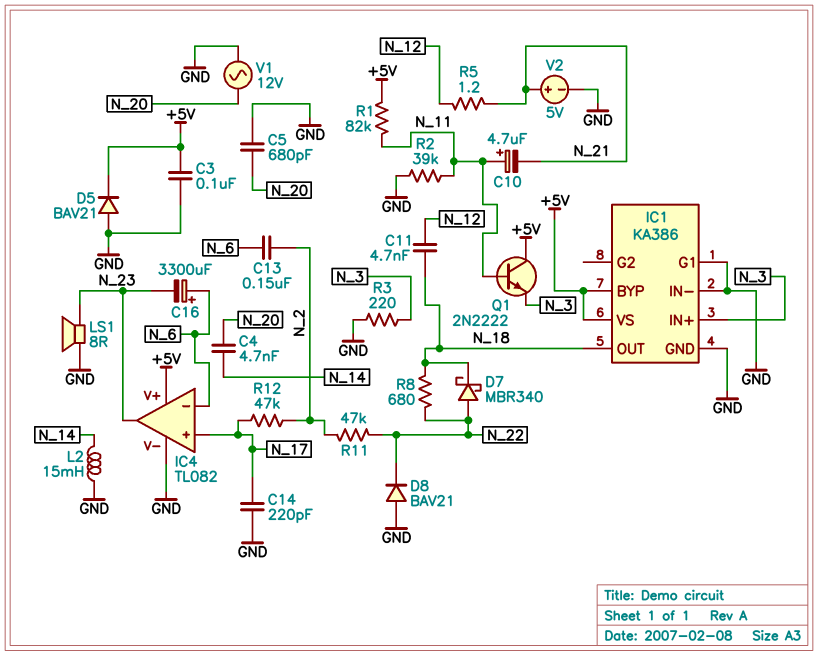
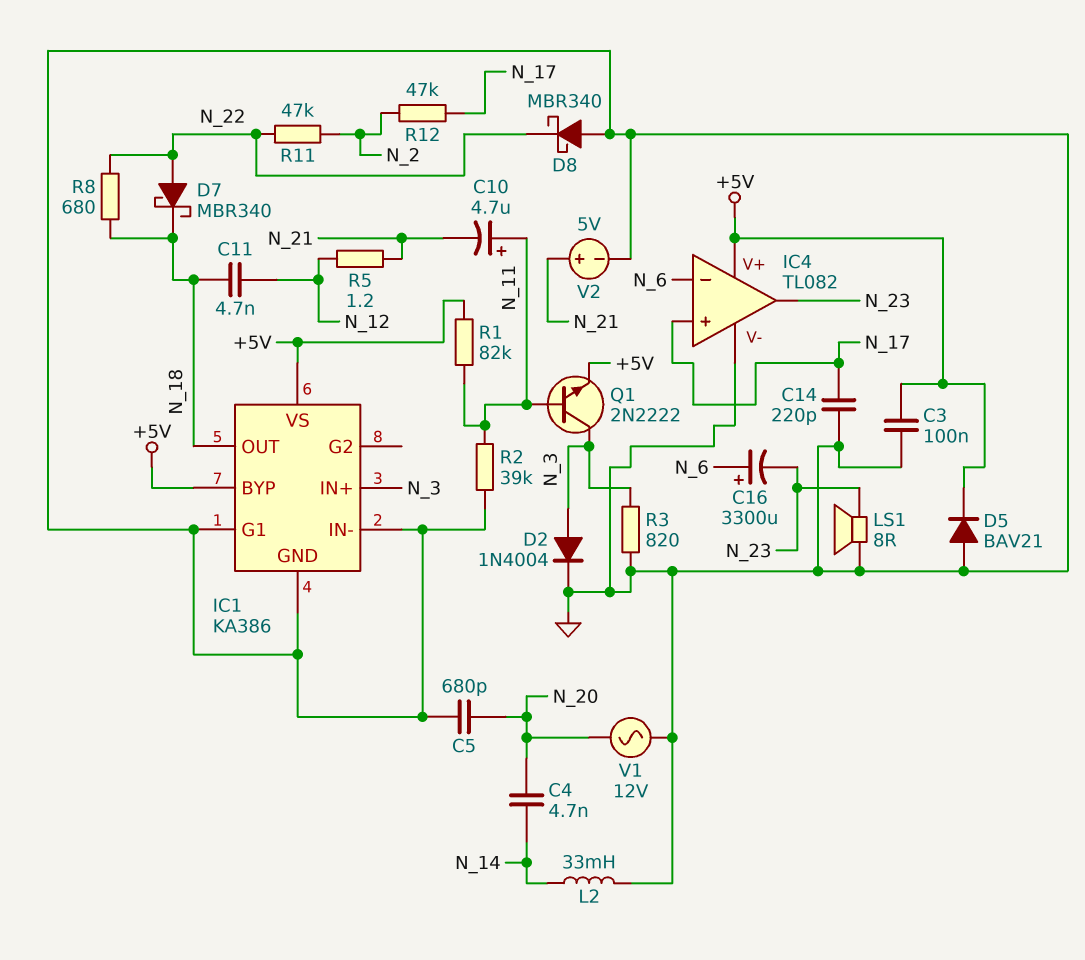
C13: 150nF (N_2, N_6) -> none
D2: none -> diode 1N4004 (A N_3, K GND)
D8: diode BAV21 (A GND, K N_22) -> schottky MBR340 (A GND, K N_22)
L2: 15mH (GND, N_14) -> 33mH (GND, N_14)
Q1: NPN 2N2222 (B N_11, C +5V, E N_3) -> NPN 2N2222 (B N_11, C N_3, E +5V)
R3: 220 (GND, N_3) -> 820 (GND, N_3)

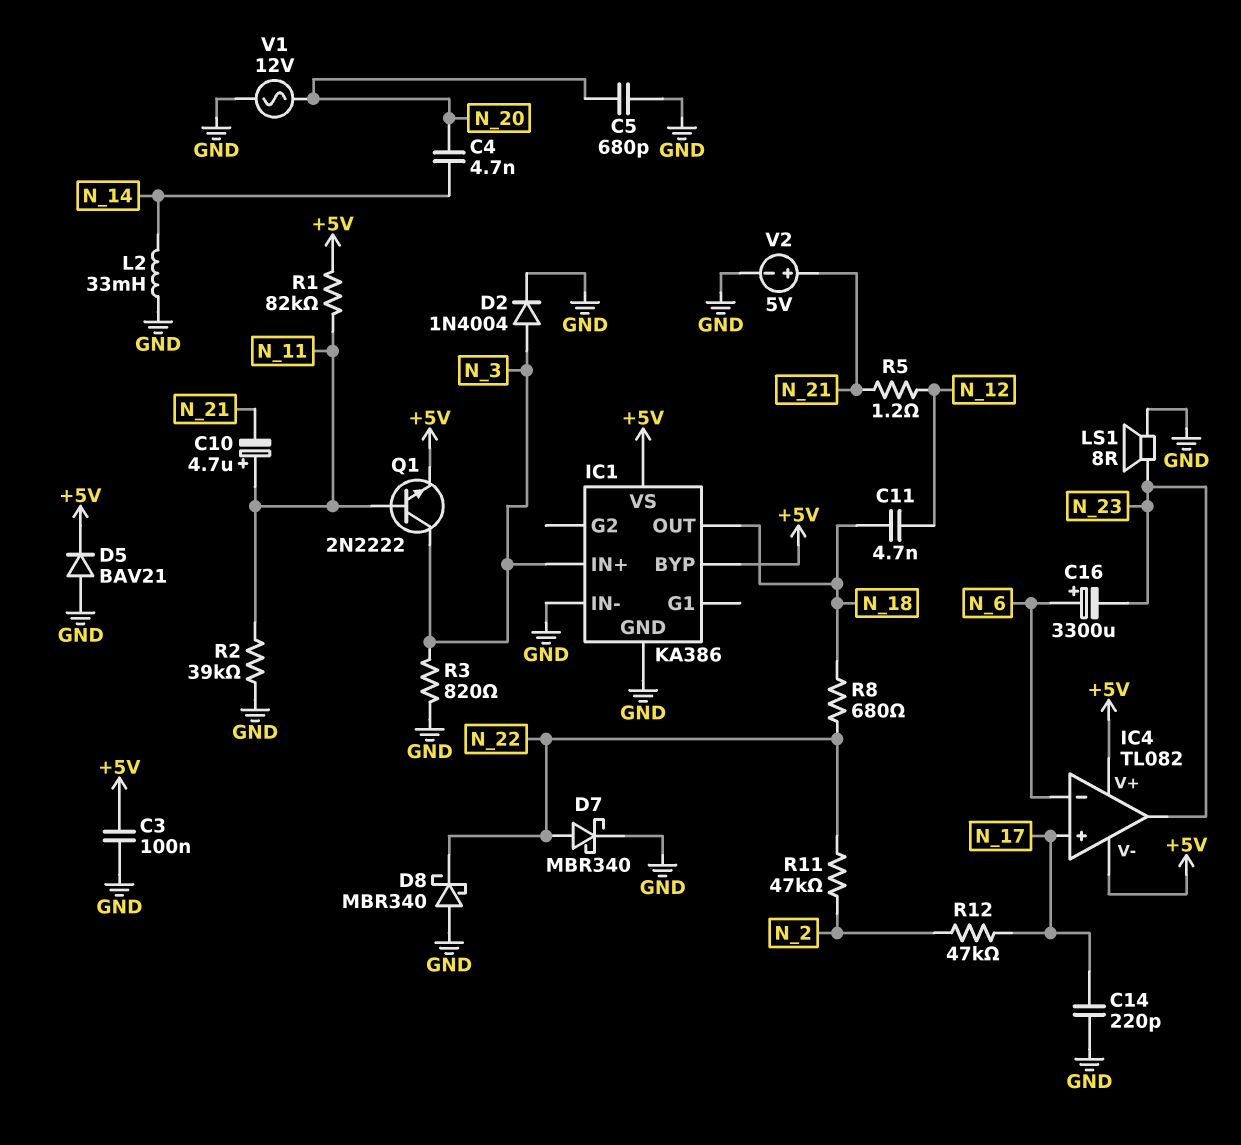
D7: schottky MBR340 (A N_22, K N_18) -> schottky MBR340 (A N_22, K GND)
IC1 pin G1: GND -> none
IC4 pin V-: GND -> +5V

